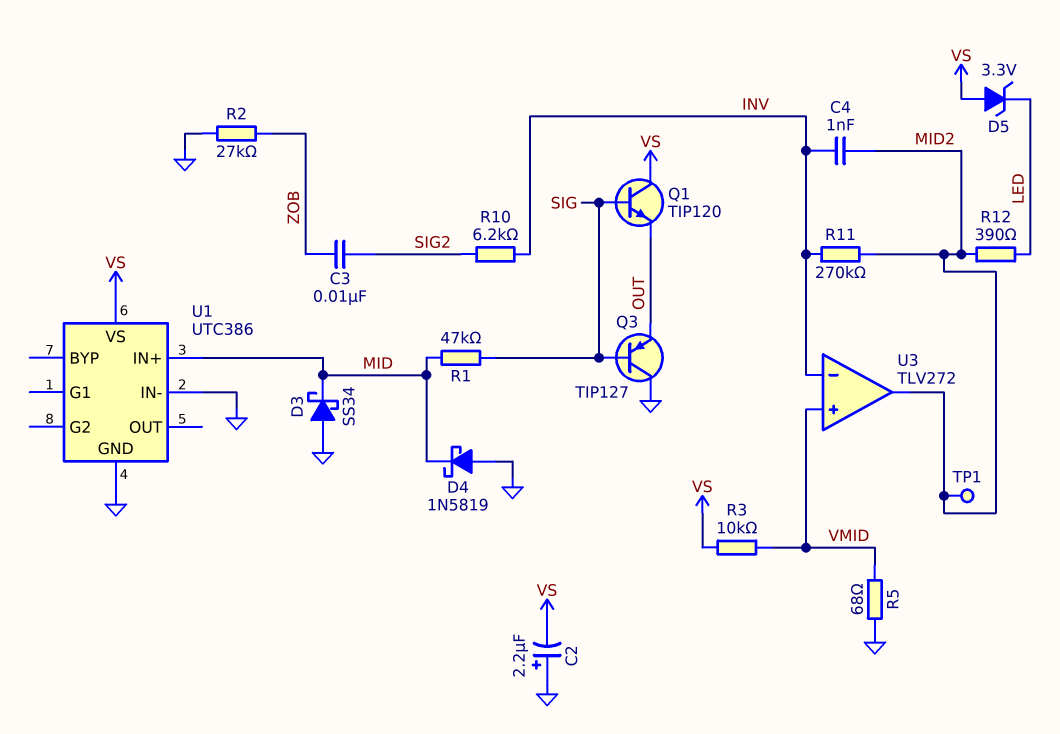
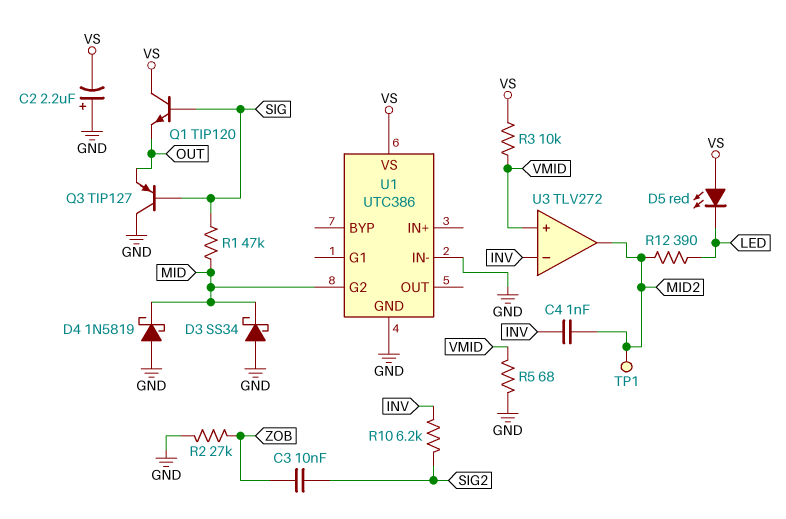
D5: zener 3.3V (A VS, K LED) -> LED red (A VS, K LED)
R11: 270k (INV, MID2) -> none
U1 pin G2: none -> MID
U1 pin IN+: MID -> none

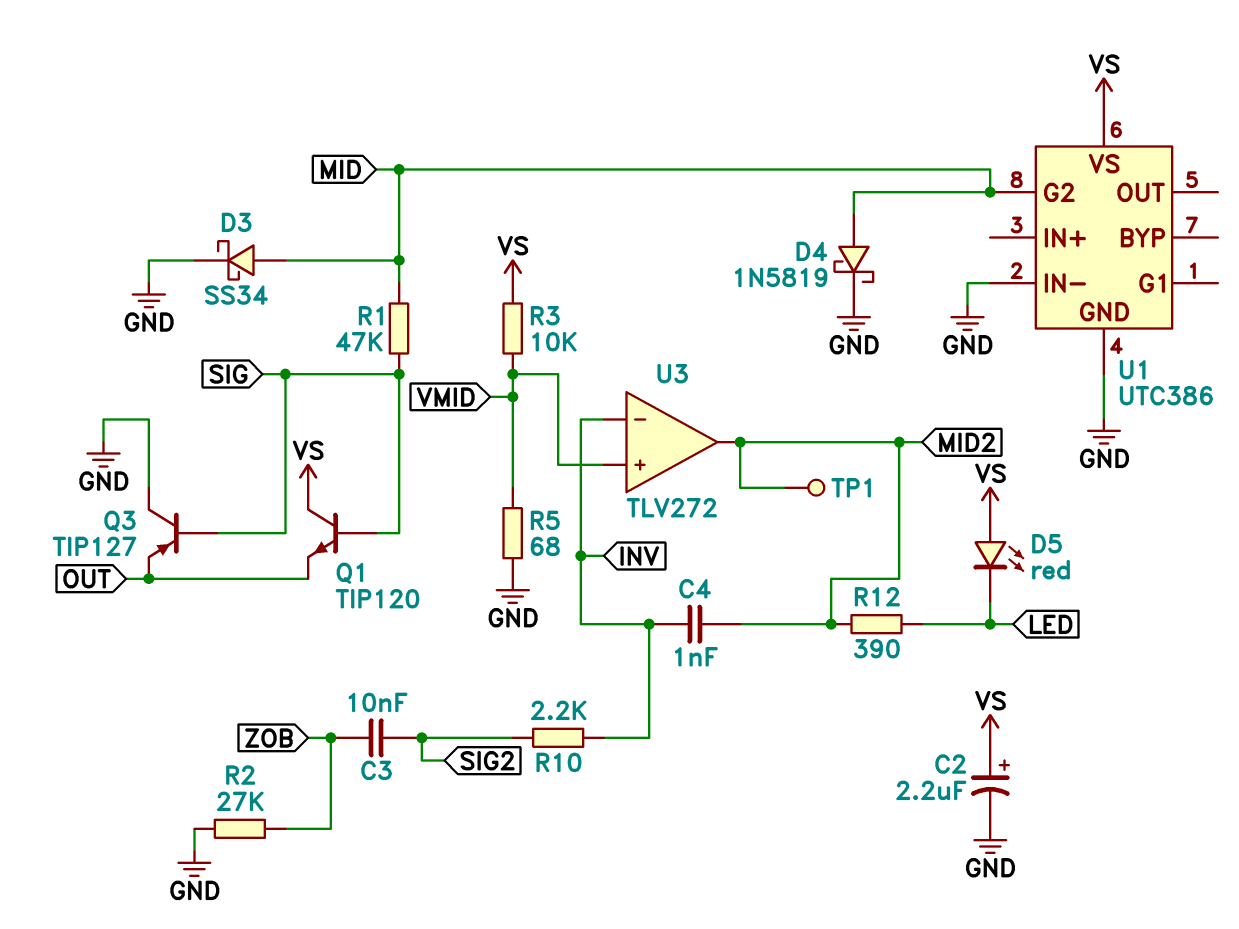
C2: 2.2uF (plus GND, minus VS) -> 2.2uF (plus VS, minus GND)
D3: schottky SS34 (A GND, K MID) -> schottky SS34 (A MID, K GND)
D4: schottky 1N5819 (A GND, K MID) -> schottky 1N5819 (A MID, K GND)
R10: 6.2k (INV, SIG2) -> 2.2k (INV, SIG2)

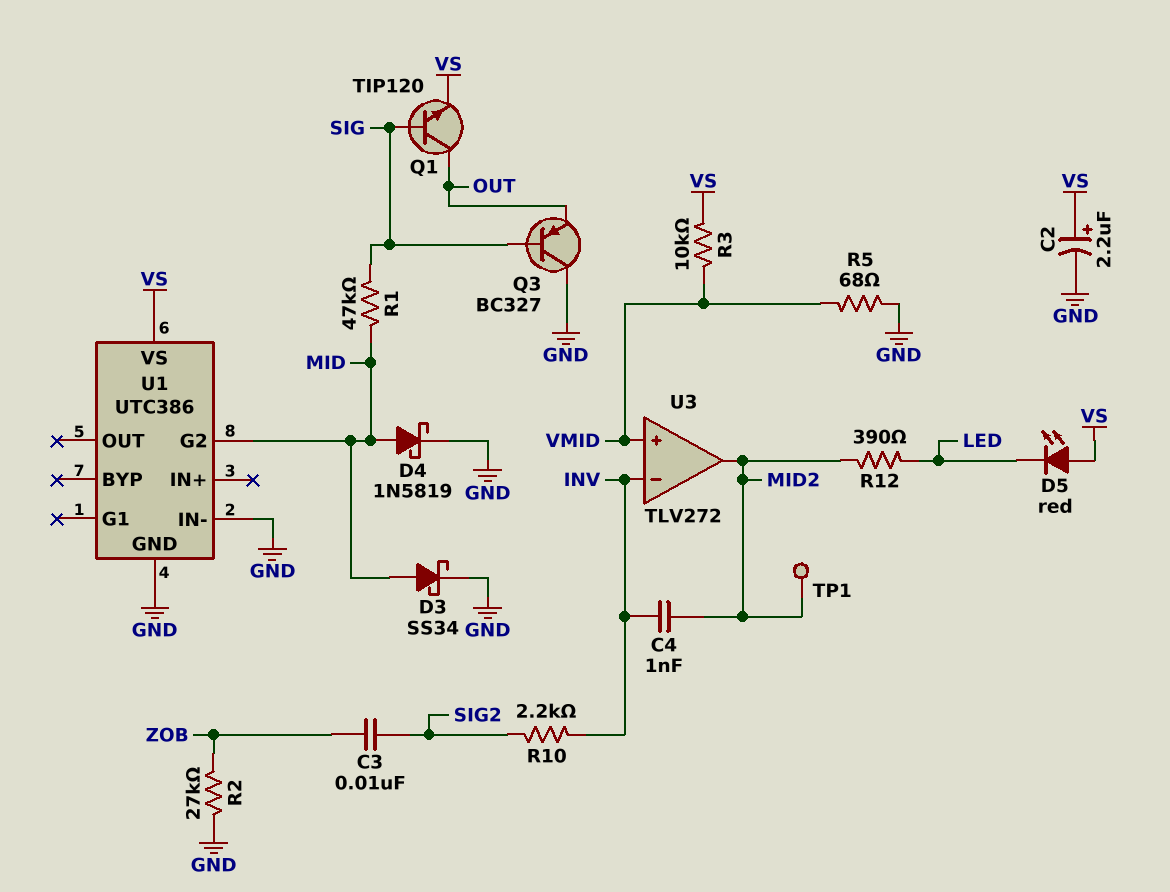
Q1: NPN TIP120 (B SIG, C VS, E OUT) -> NPN TIP120 (B SIG, C OUT, E VS)
Q3: PNP TIP127 (B SIG, C GND, E OUT) -> PNP BC327 (B SIG, C GND, E OUT)

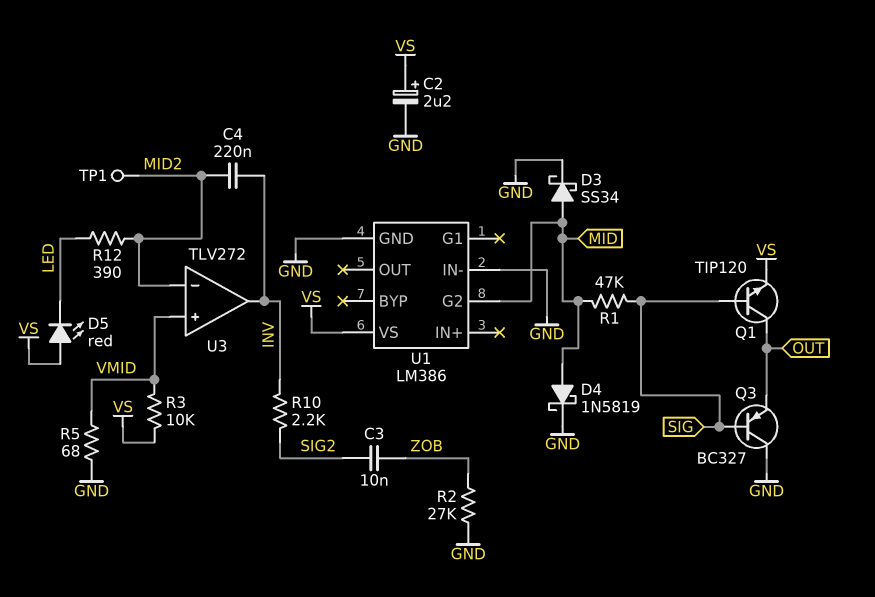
C4: 1nF (INV, MID2) -> 220nF (INV, MID2)
U1: UTC386 -> LM386
U3 pin in-: INV -> MID2
U3 pin out: MID2 -> INV

